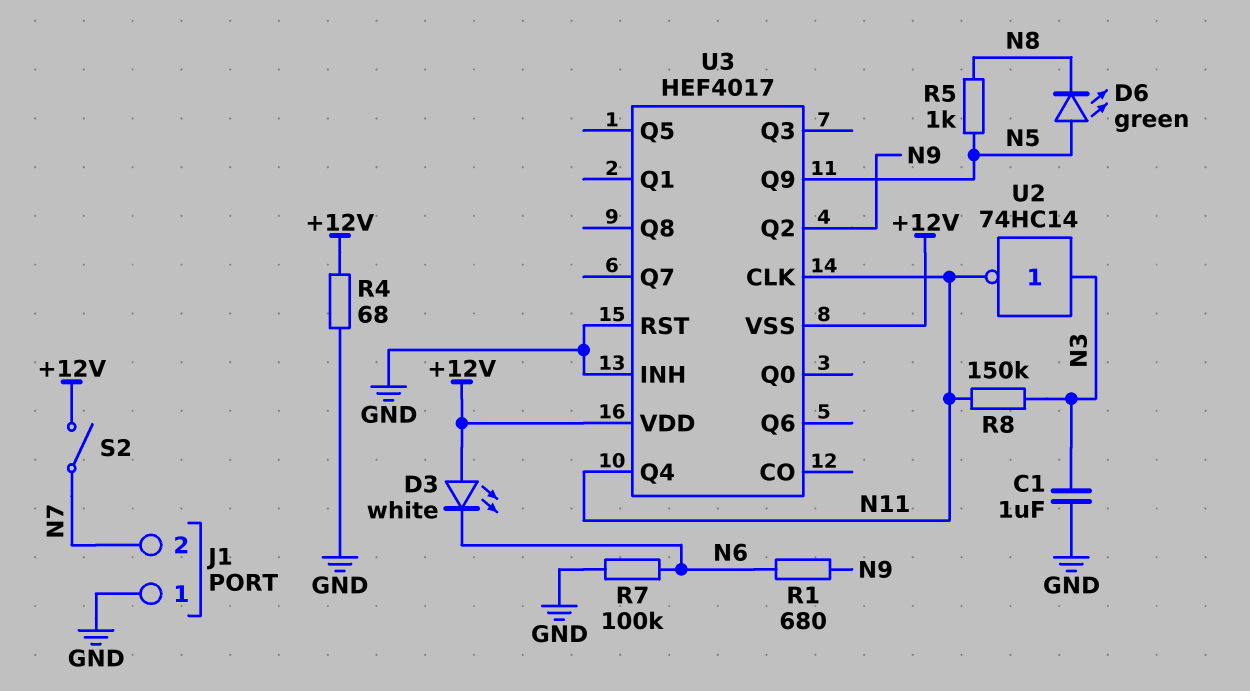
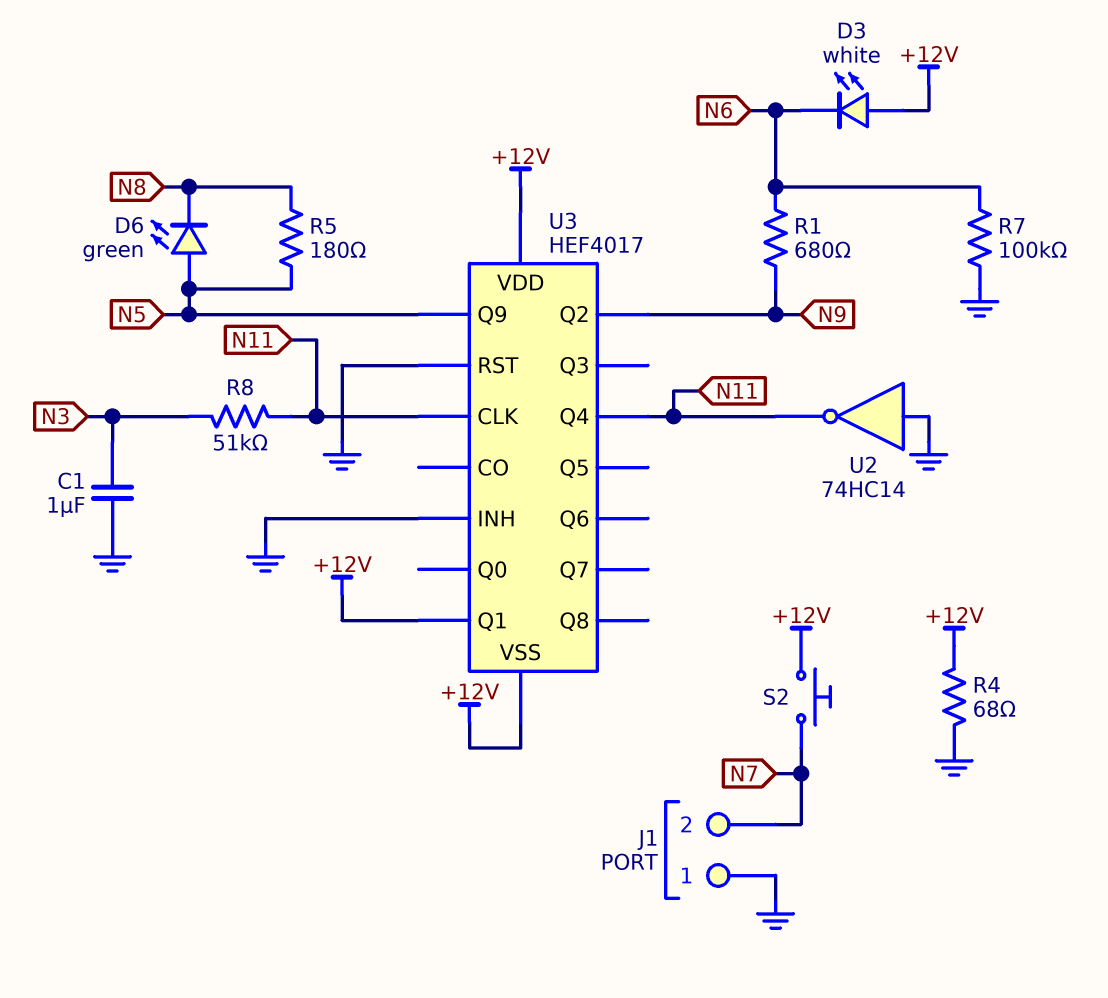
R5: 1k (N5, N8) -> 180 (N5, N8)
R8: 150k (N3, N11) -> 51k (N3, N11)
S2: switch (+12V, N7) -> button (+12V, N7)
U2: NOT 74HC14 (in N3, out N11) -> NOT 74HC14 (in GND, out N11)
U3 pin Q1: none -> +12V

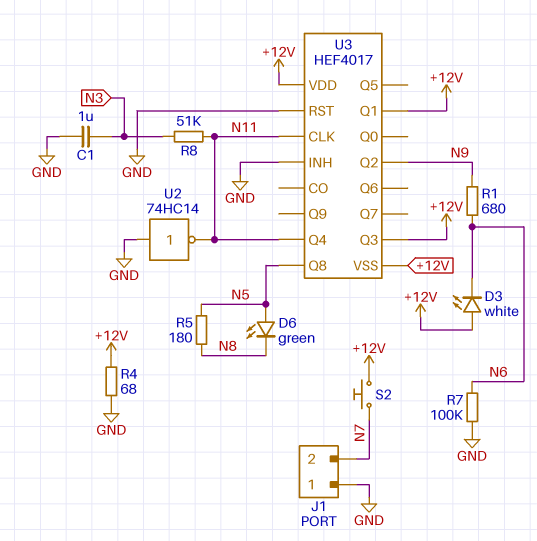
U3 pin Q3: none -> +12V
U3 pin Q8: none -> N5
U3 pin Q9: N5 -> none

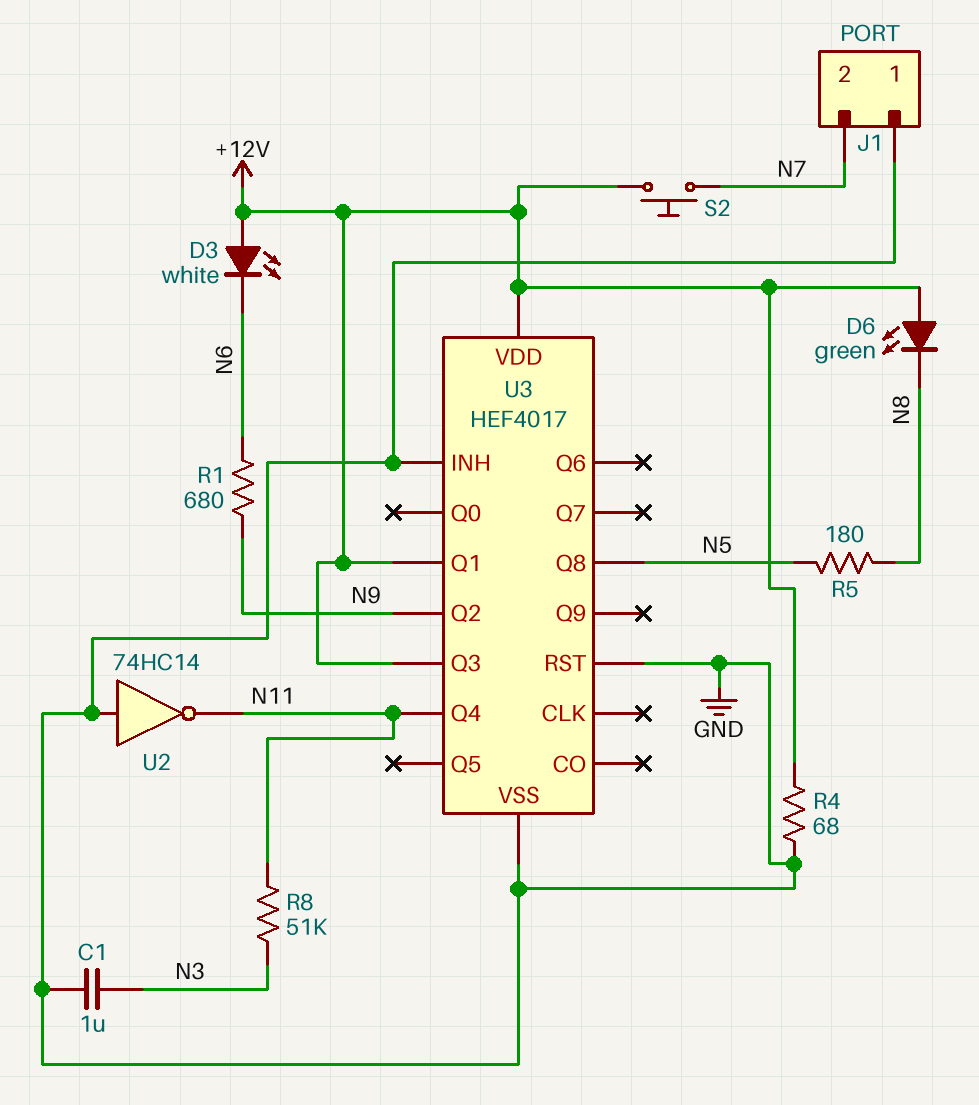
D6: LED green (A N5, K N8) -> LED green (A +12V, K N8)
R7: 100k (GND, N6) -> none
U3 pin CLK: N11 -> none
U3 pin VSS: +12V -> GND

